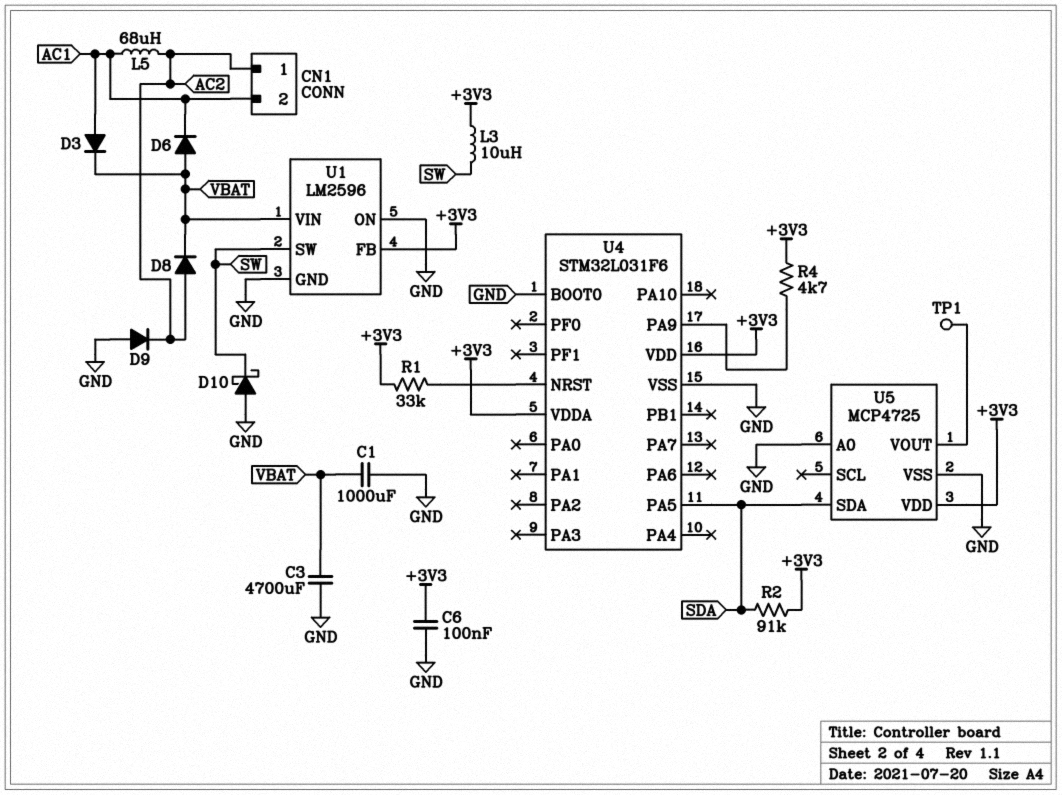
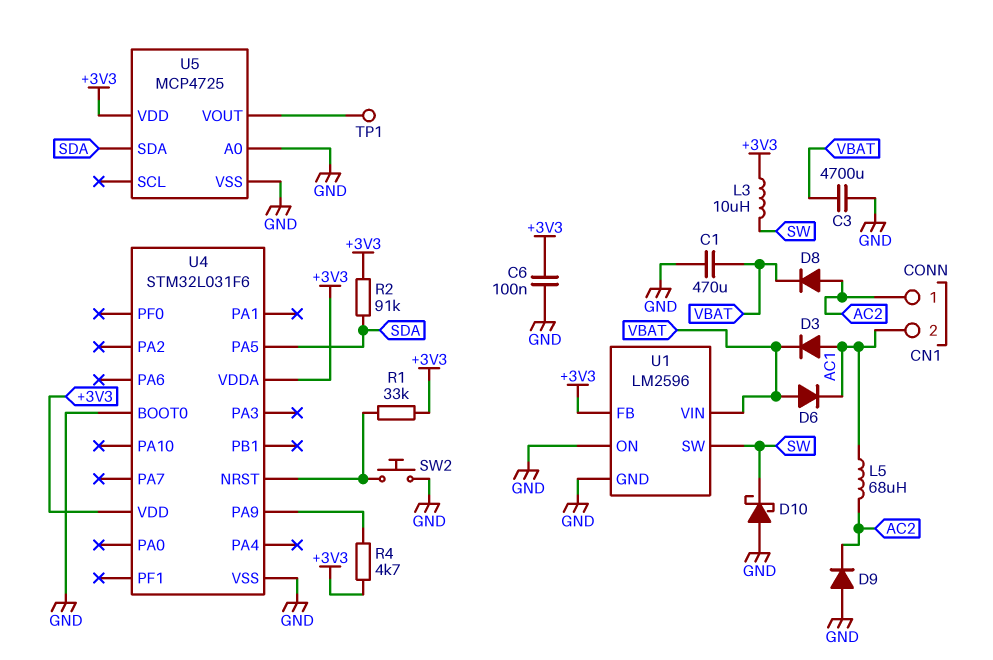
C1: 1000uF (GND, VBAT) -> 470uF (GND, VBAT)
SW2: none -> button (GND, U4/NRST)

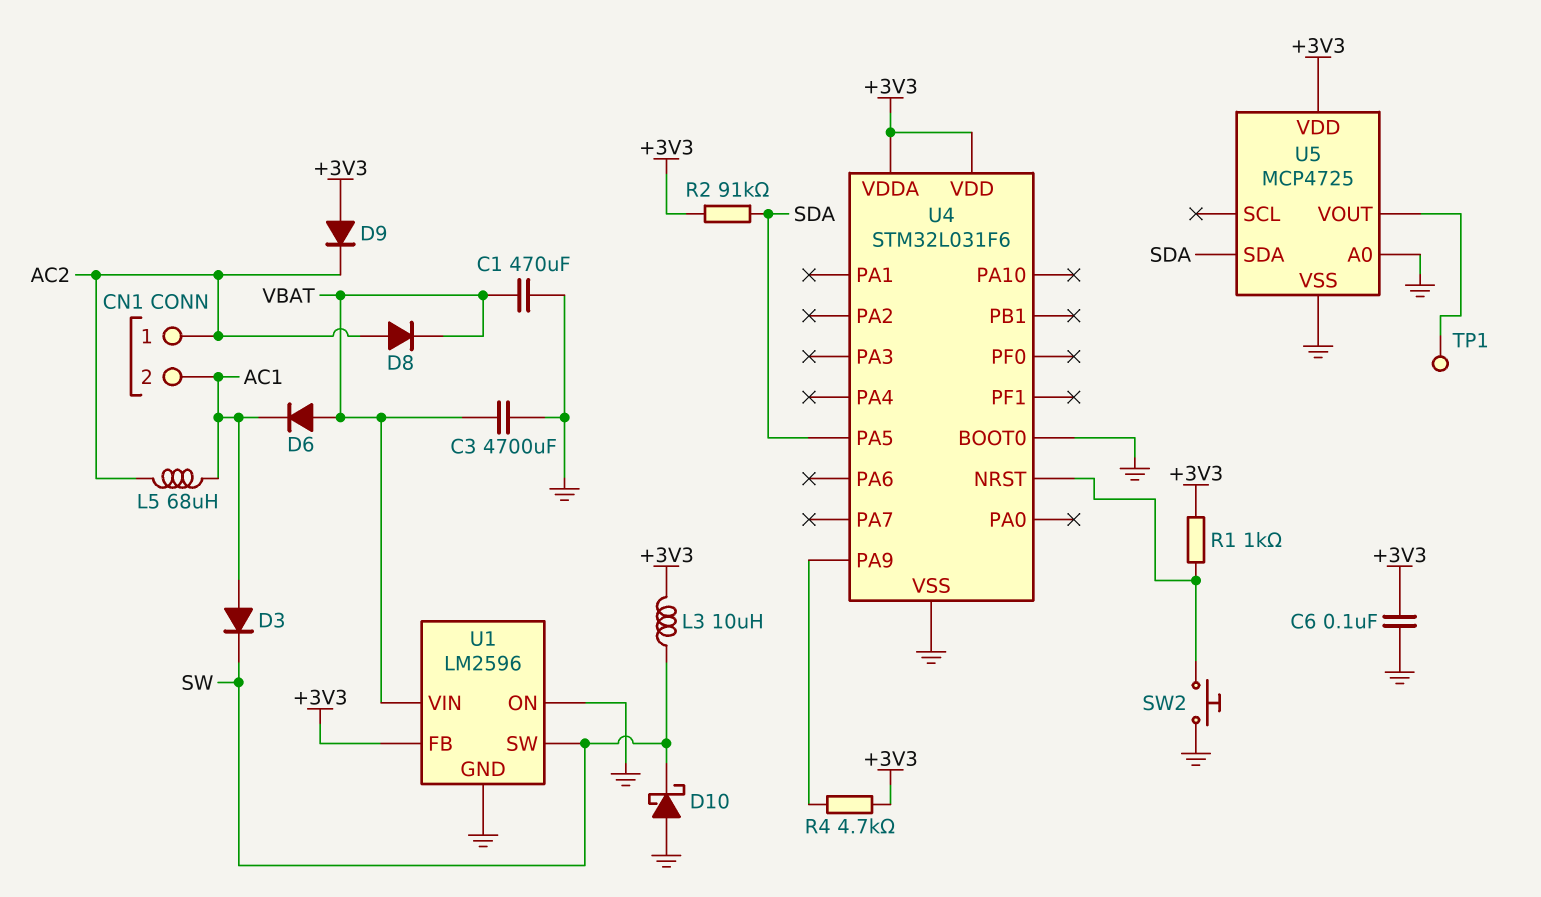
D3: diode (A AC1, K VBAT) -> diode (A AC1, K SW)
D9: diode (A GND, K AC2) -> diode (A +3V3, K AC2)
R1: 33k (+3V3, U4/NRST) -> 1k (+3V3, U4/NRST)

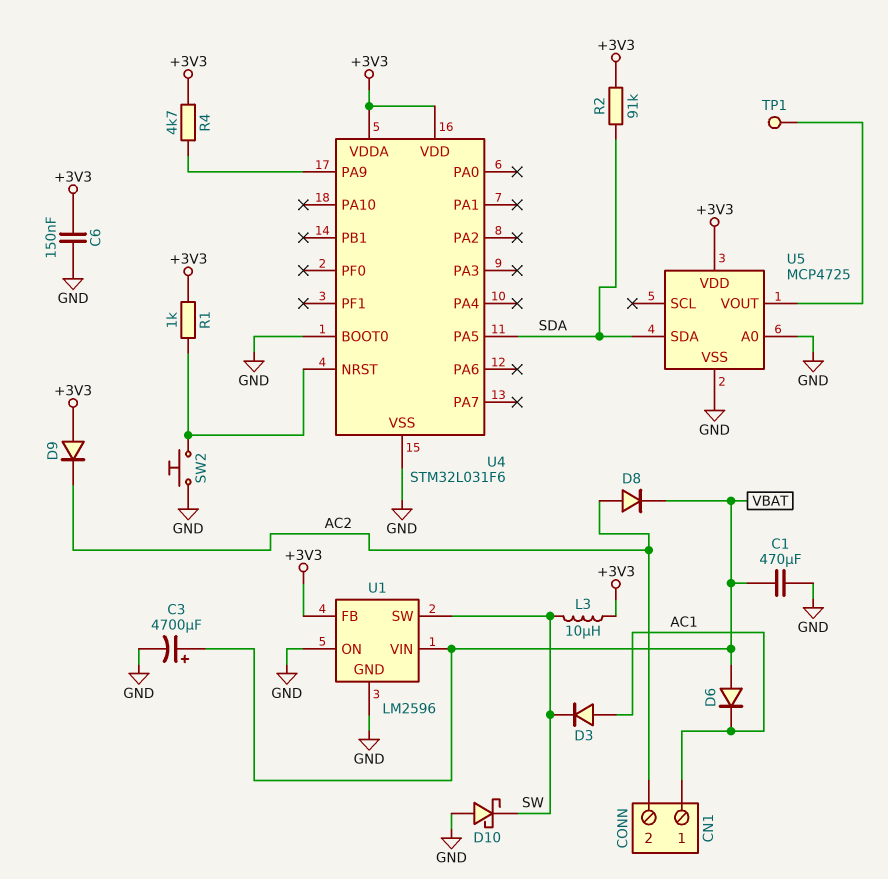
C3: 4700uF (GND, VBAT) -> 4700uF (plus VBAT, minus GND)
C6: 100nF (+3V3, GND) -> 150nF (+3V3, GND)
CN1 pin 1: AC2 -> AC1
CN1 pin 2: AC1 -> AC2
L5: 68uH (AC1, AC2) -> none

